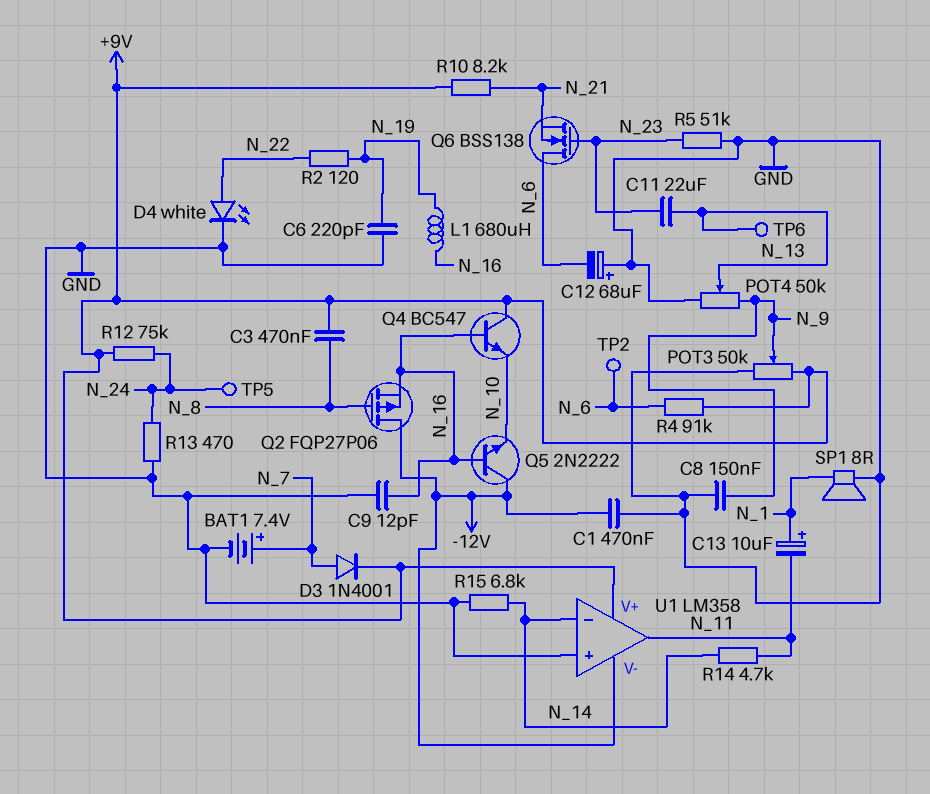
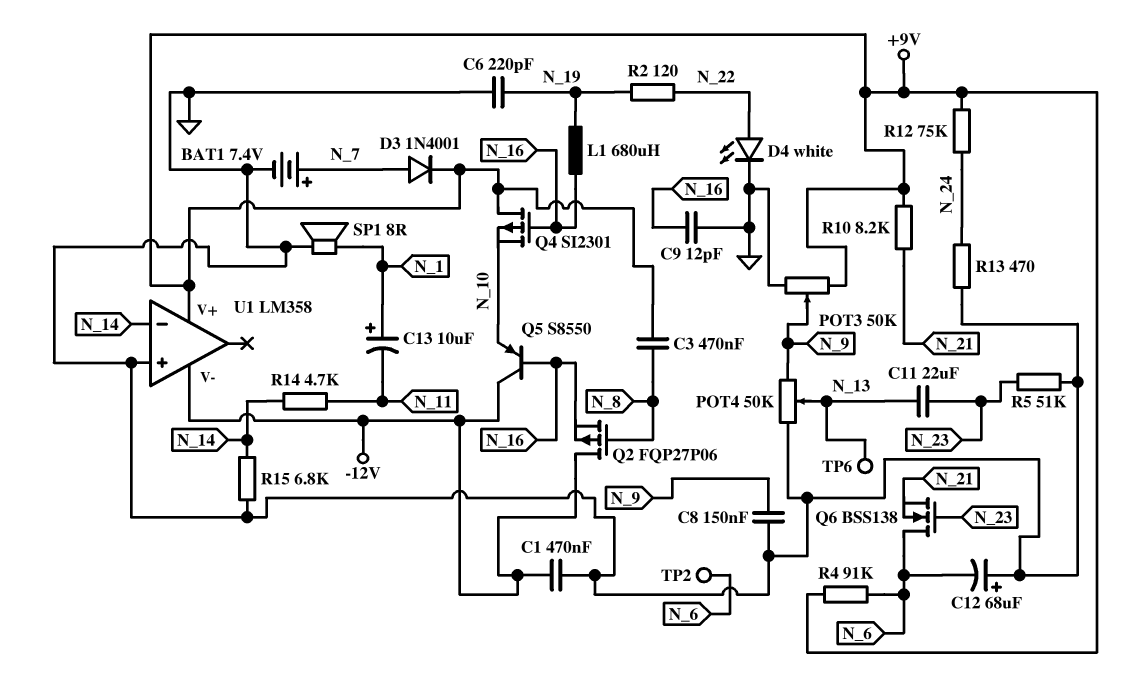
Q4: NPN BC547 (B N_16, C +9V, E N_10) -> PMOS SI2301 (G N_16, D +9V, S N_10)
Q5: NPN 2N2222 (B N_16, C -12V, E N_10) -> PNP S8550 (B N_16, C -12V, E N_10)
TP5: test point (N_24) -> none
U1 pin out: N_11 -> none

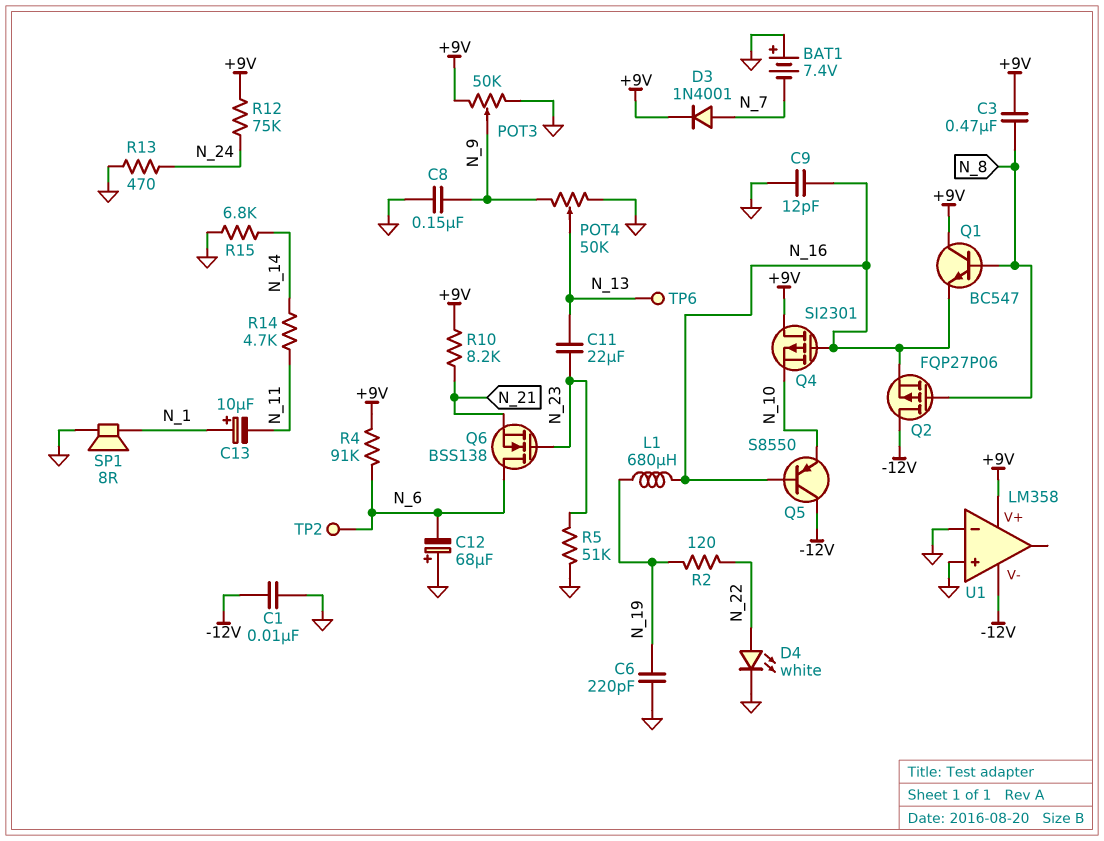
BAT1: 7.4V (plus N_7, minus GND) -> 7.4V (plus GND, minus N_7)
C1: 470nF (-12V, GND) -> 10nF (-12V, GND)
Q1: none -> NPN BC547 (B N_8, C +9V, E N_16)
U1 pin in-: N_14 -> GND

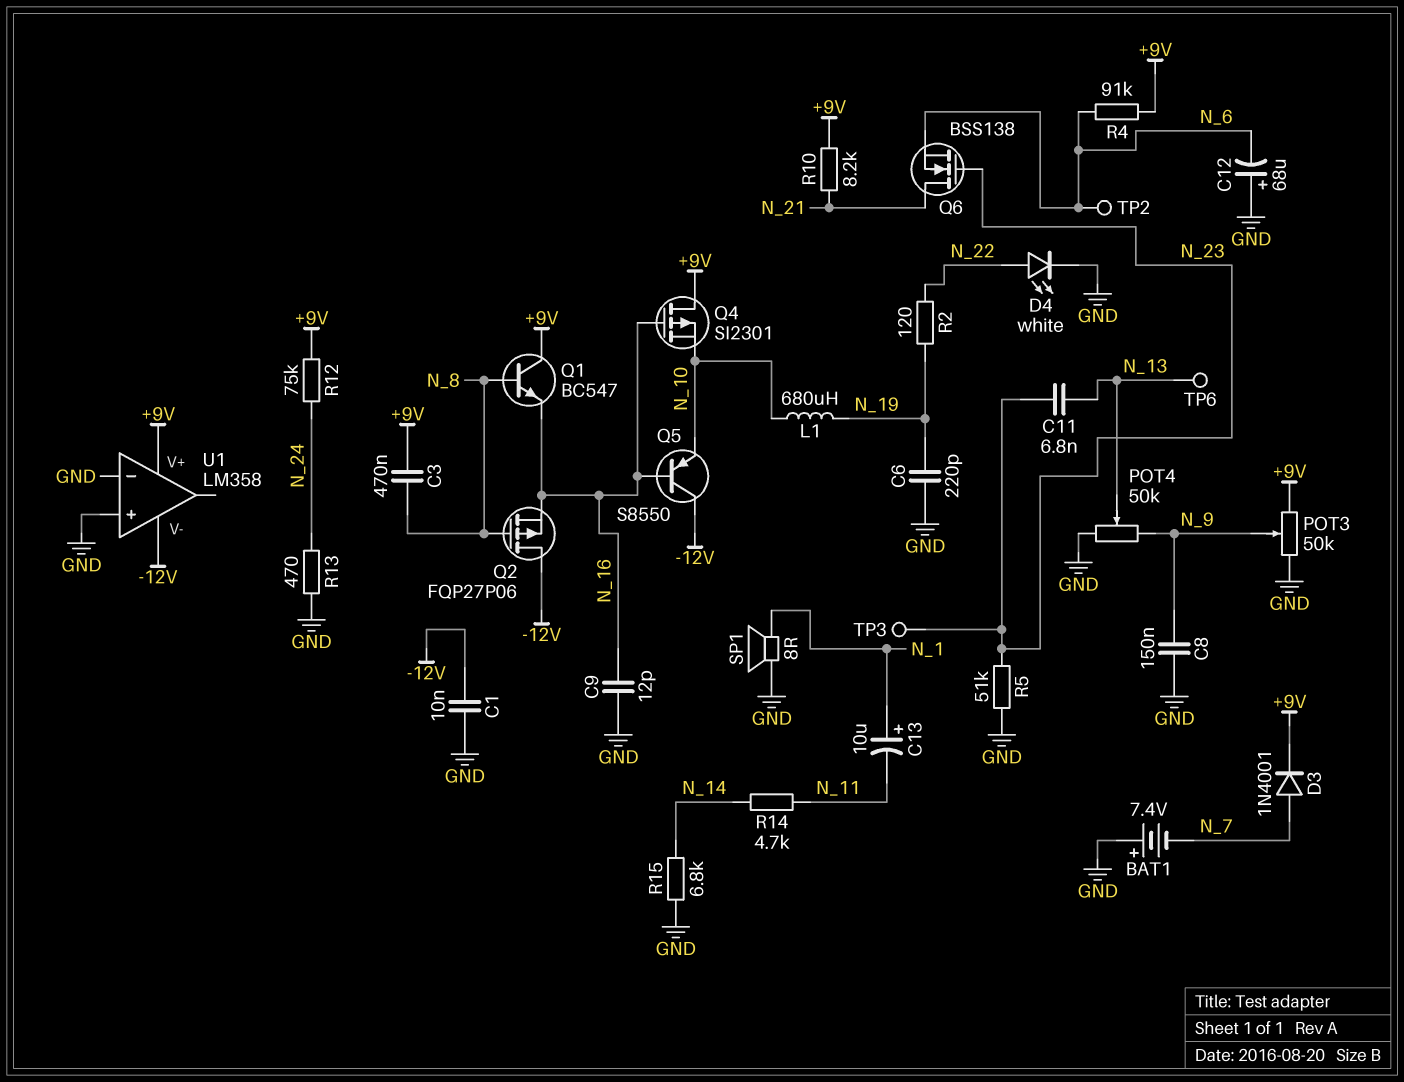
C11: 22uF (N_13, N_23) -> 6.8nF (N_13, N_23)
L1: 680uH (N_16, N_19) -> 680uH (N_10, N_19)
Q6: NMOS BSS138 (G N_23, D N_6, S N_21) -> NMOS BSS138 (G N_23, D N_21, S N_6)
TP3: none -> test point (N_23)

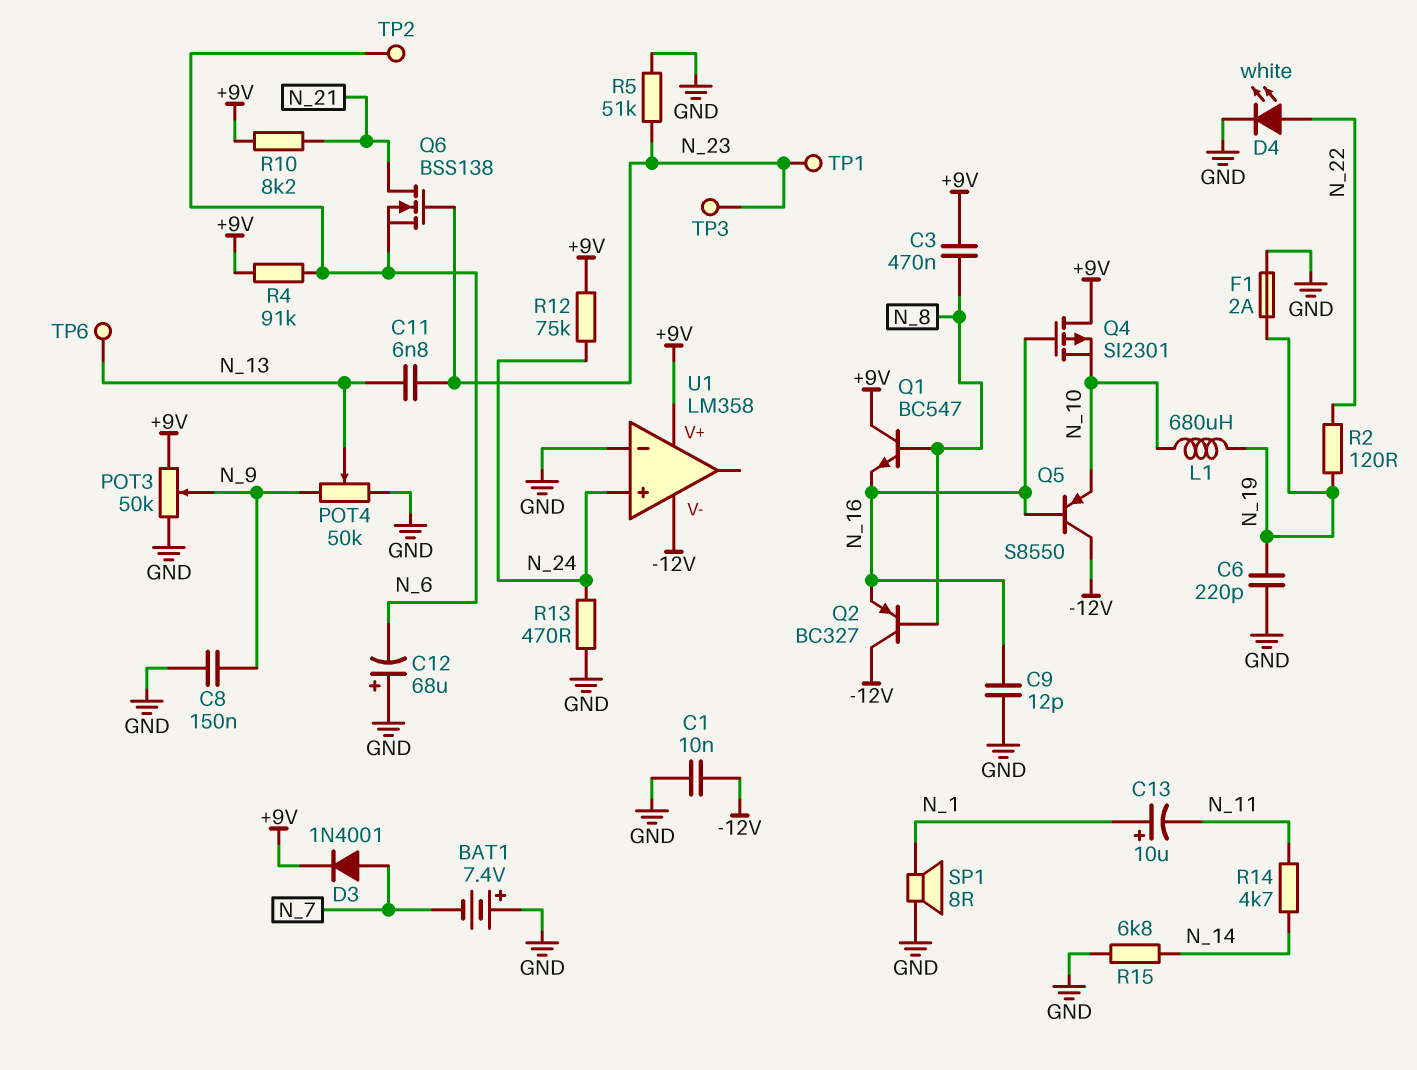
F1: none -> 2A (GND, N_19)
Q2: PMOS FQP27P06 (G N_8, D -12V, S N_16) -> PNP BC327 (B N_8, C -12V, E N_16)
TP1: none -> test point (N_23)
U1 pin in+: GND -> N_24

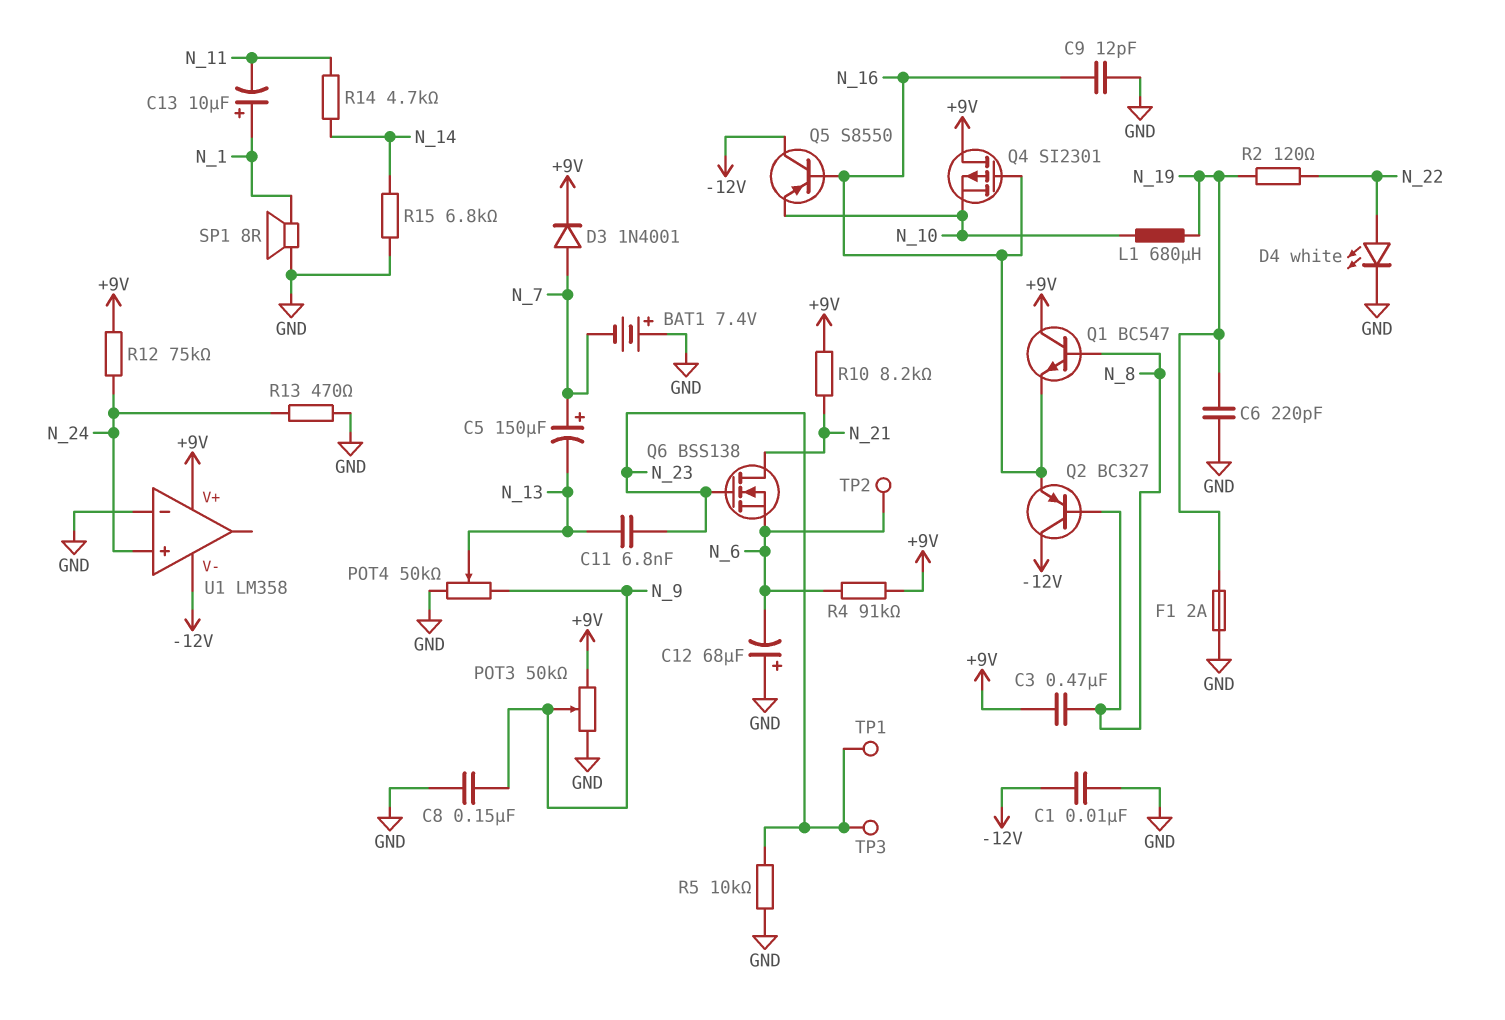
C5: none -> 150uF (plus N_7, minus N_13)
R5: 51k (GND, N_23) -> 10k (GND, N_23)
TP6: test point (N_13) -> none

